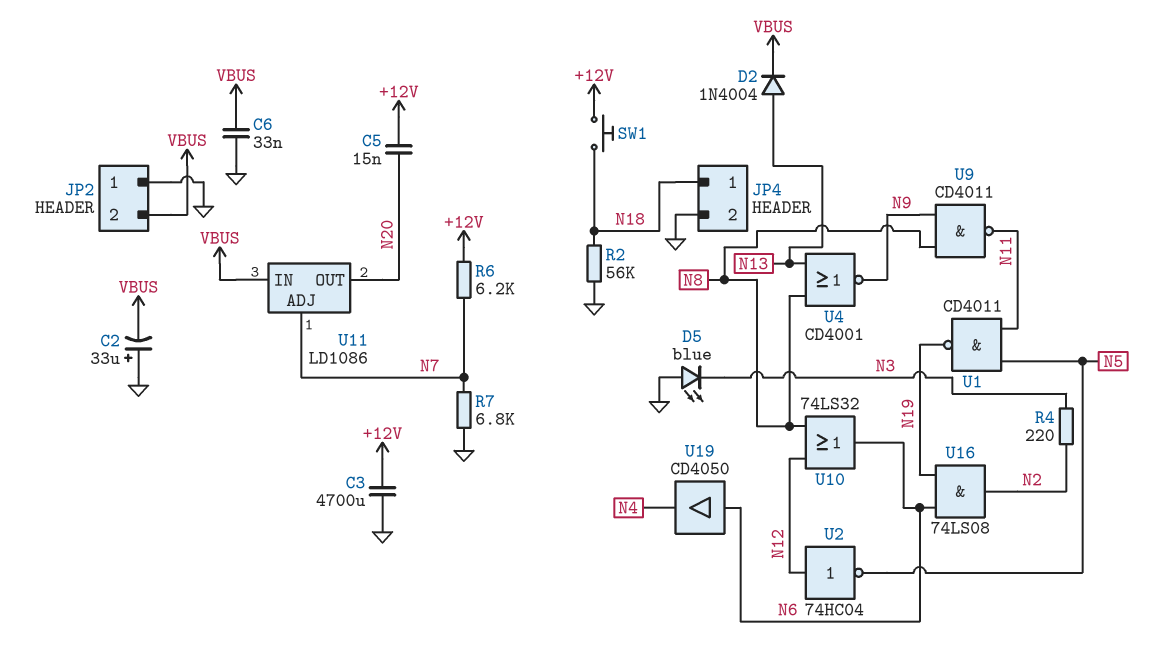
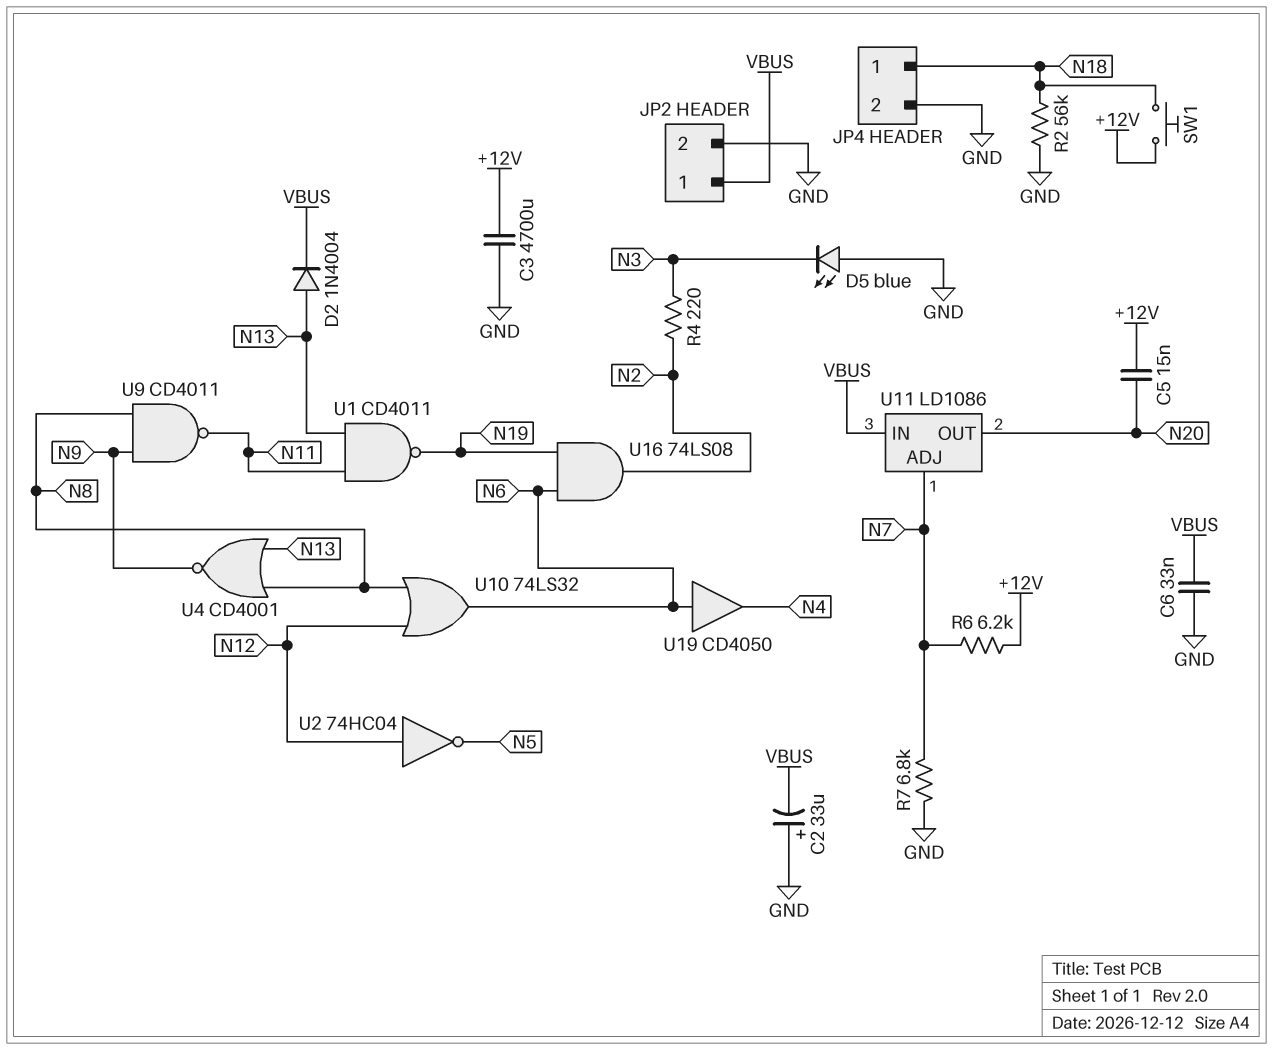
JP2 pin 1: GND -> VBUS
JP2 pin 2: VBUS -> GND
U1: NAND CD4011 (in N5, in N11, out N19) -> NAND CD4011 (in N11, in N13, out N19)

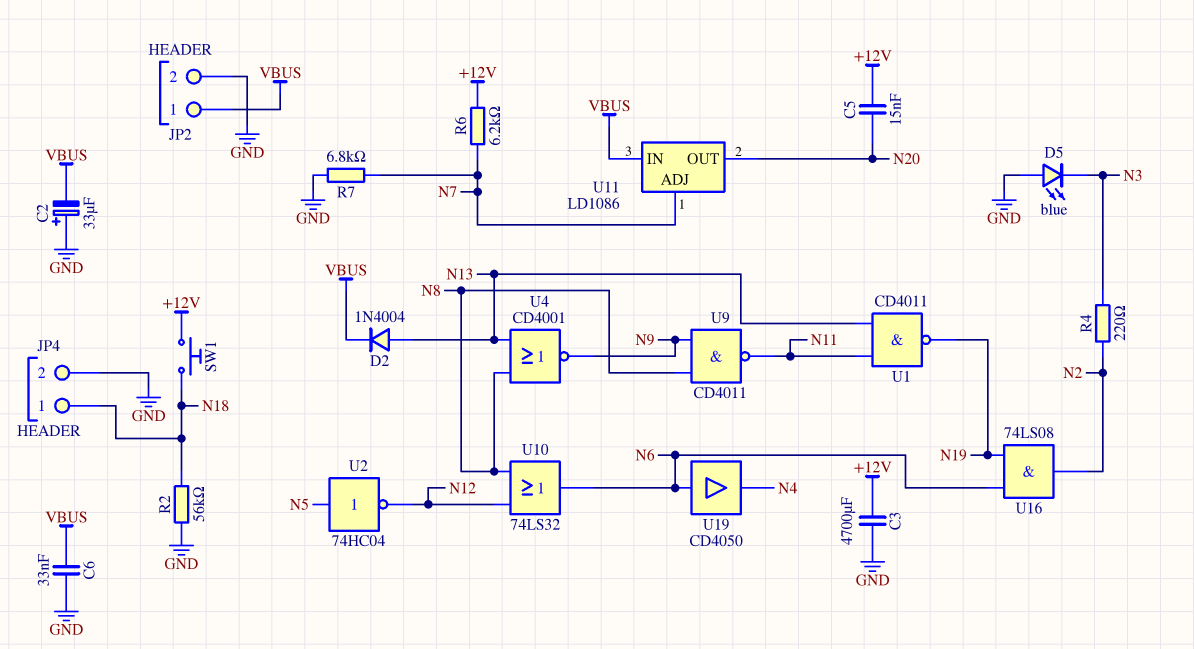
U2: NOT 74HC04 (in N12, out N5) -> NOT 74HC04 (in N5, out N12)

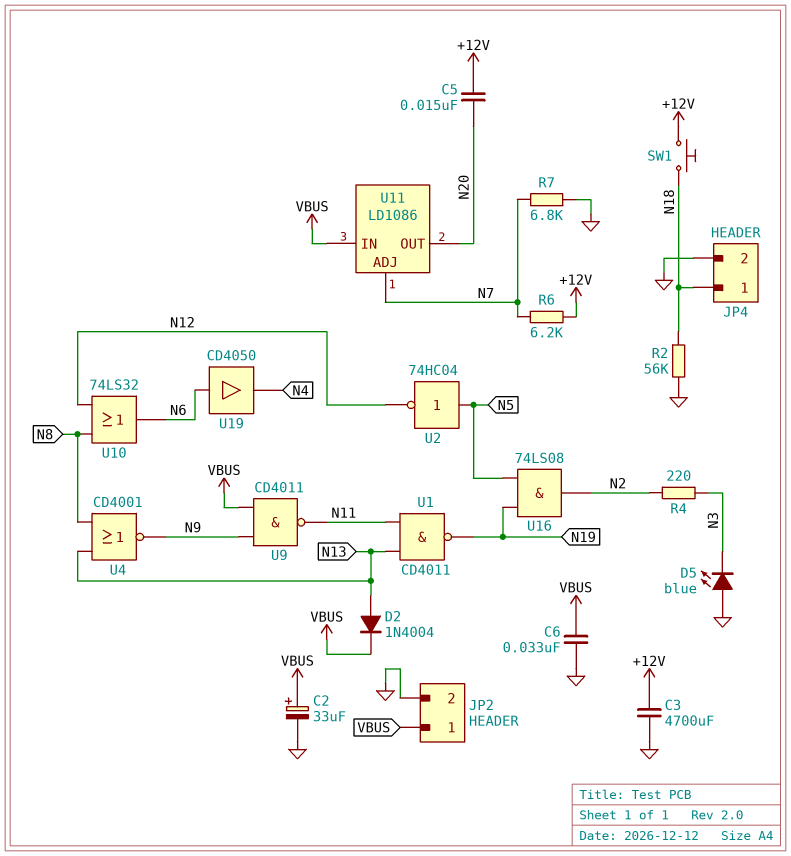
C2: 33uF (plus GND, minus VBUS) -> 33uF (plus VBUS, minus GND)
U9: NAND CD4011 (in N8, in N9, out N11) -> NAND CD4011 (in N9, in VBUS, out N11)
U16: AND 74LS08 (in N6, in N19, out N2) -> AND 74LS08 (in N5, in N19, out N2)

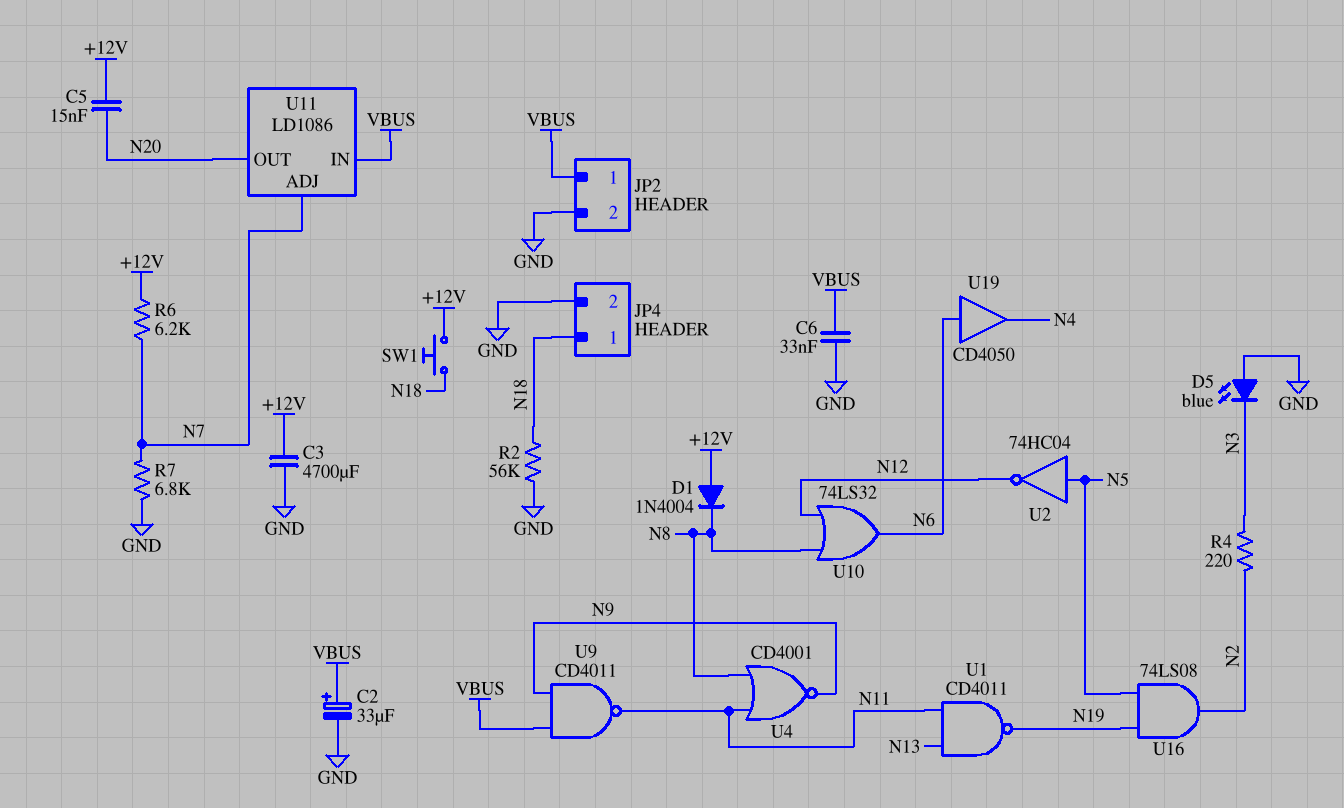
D1: none -> diode 1N4004 (A +12V, K N8)
D2: diode 1N4004 (A N13, K VBUS) -> none
U4: NOR CD4001 (in N8, in N13, out N9) -> NOR CD4001 (in N8, in N11, out N9)

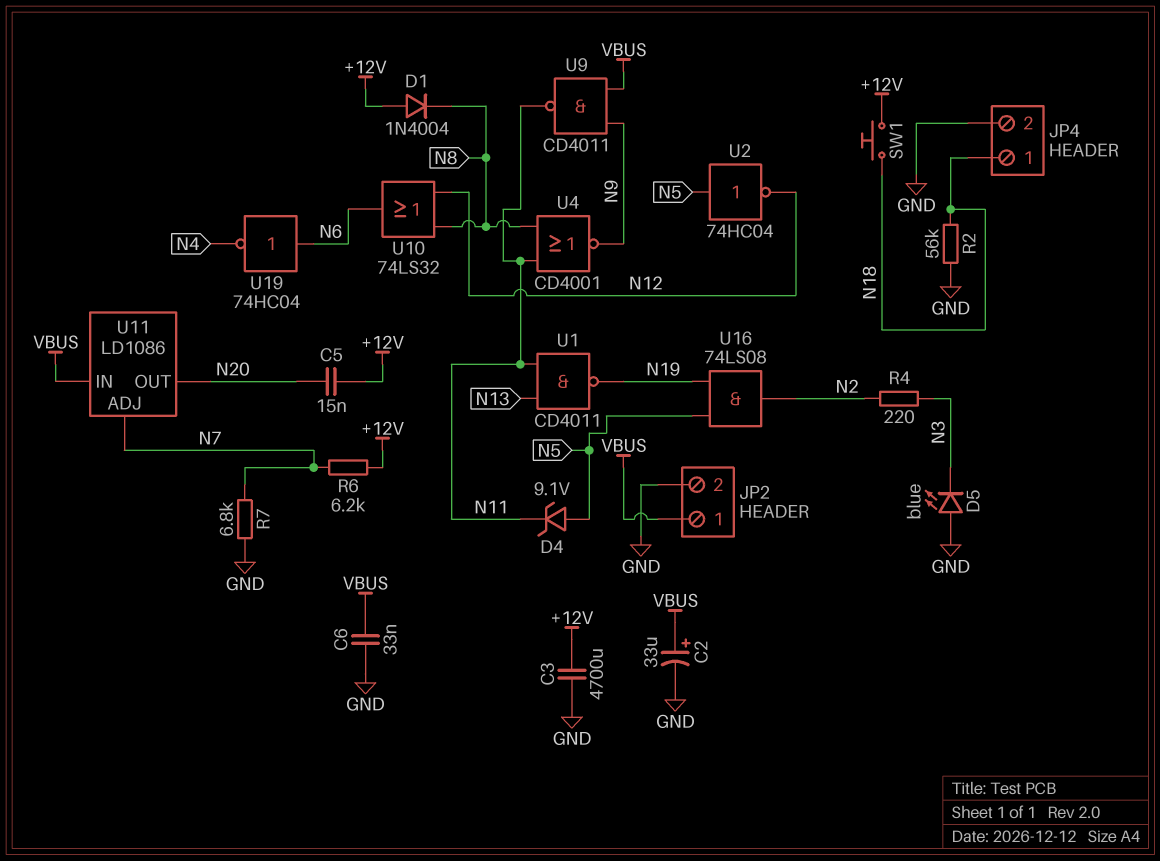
D4: none -> zener 9.1V (A N5, K N11)
U19: buffer CD4050 (in N6, out N4) -> NOT 74HC04 (in N6, out N4)

